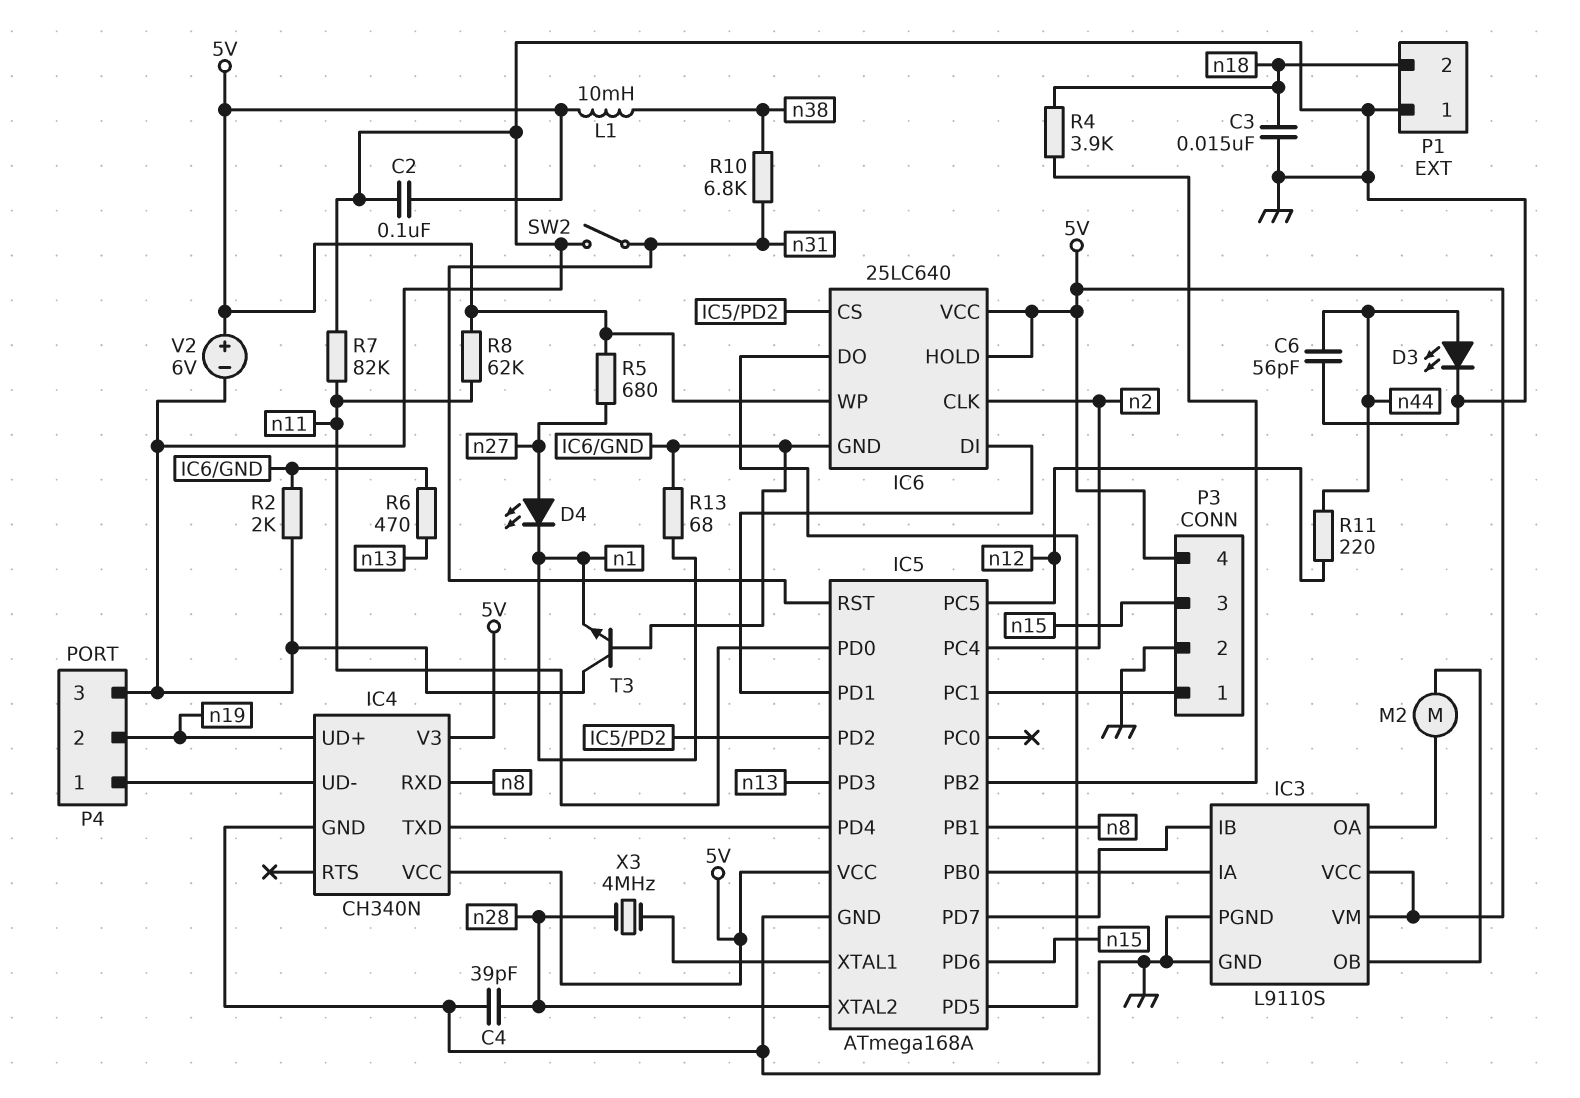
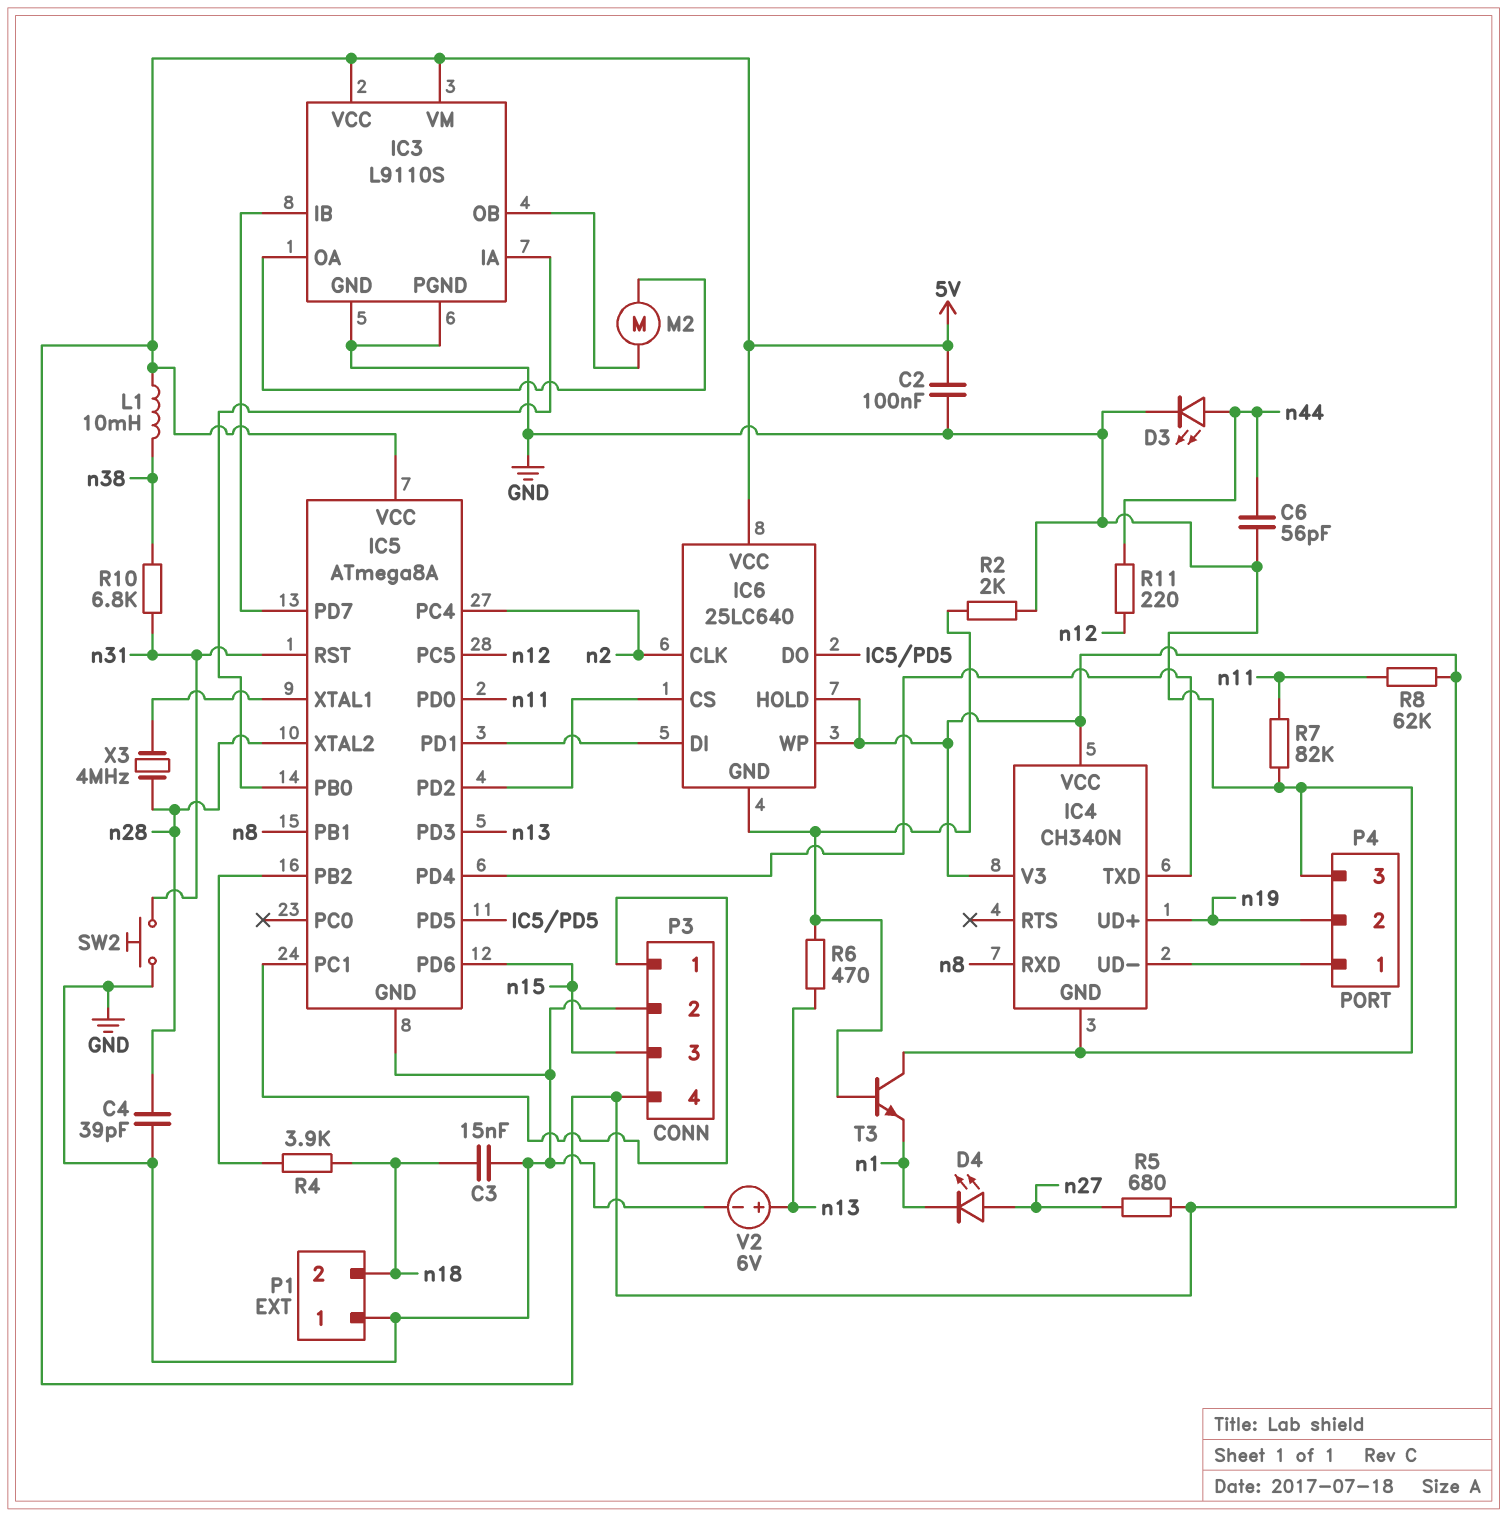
IC5: ATmega168A -> ATmega8A
R13: 68 (IC6/GND, n1) -> none
SW2: switch (GND, n31) -> button (GND, n31)
V2: 6V (plus 5V, minus GND) -> 6V (plus n13, minus GND)

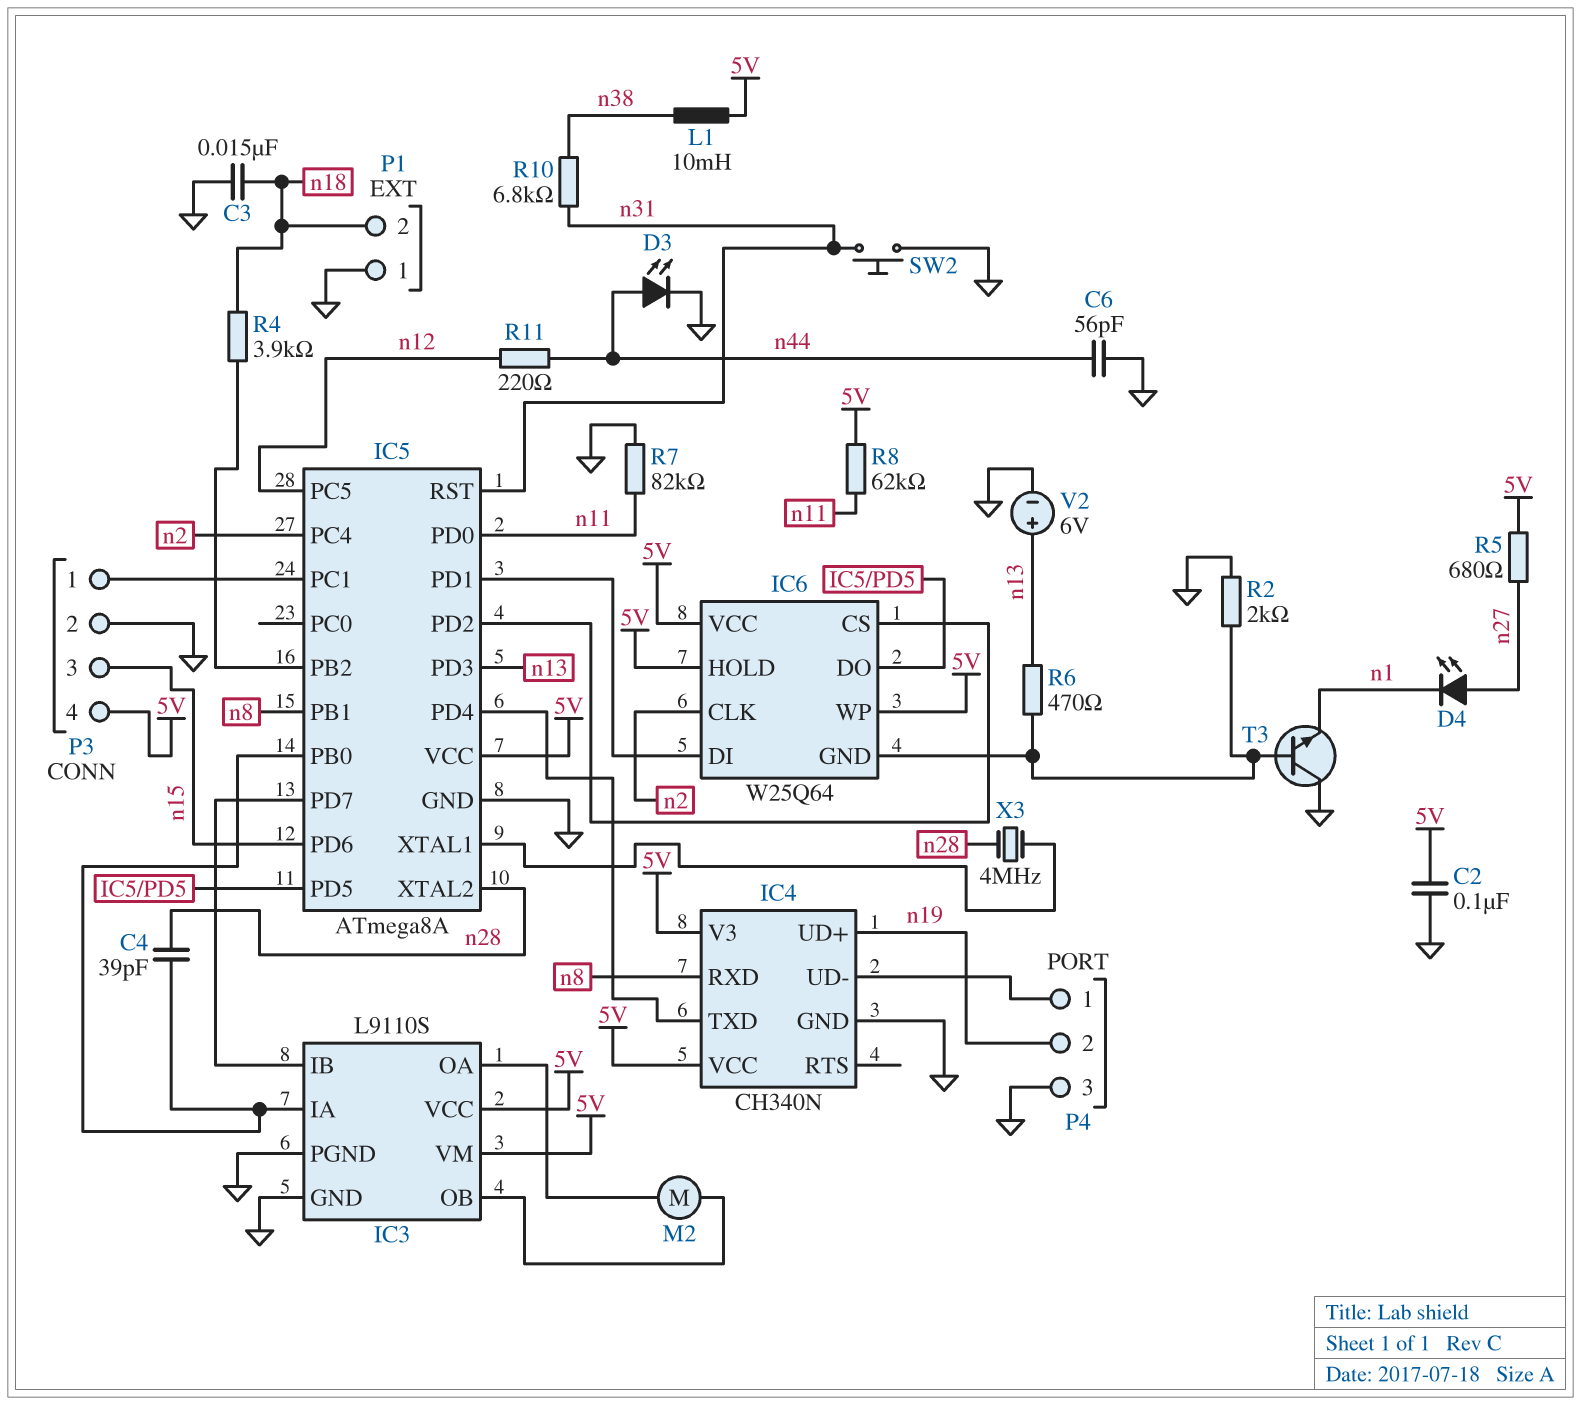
C4: 39pF (GND, n28) -> 39pF (IC3/IA, n28)
IC6: 25LC640 -> W25Q64

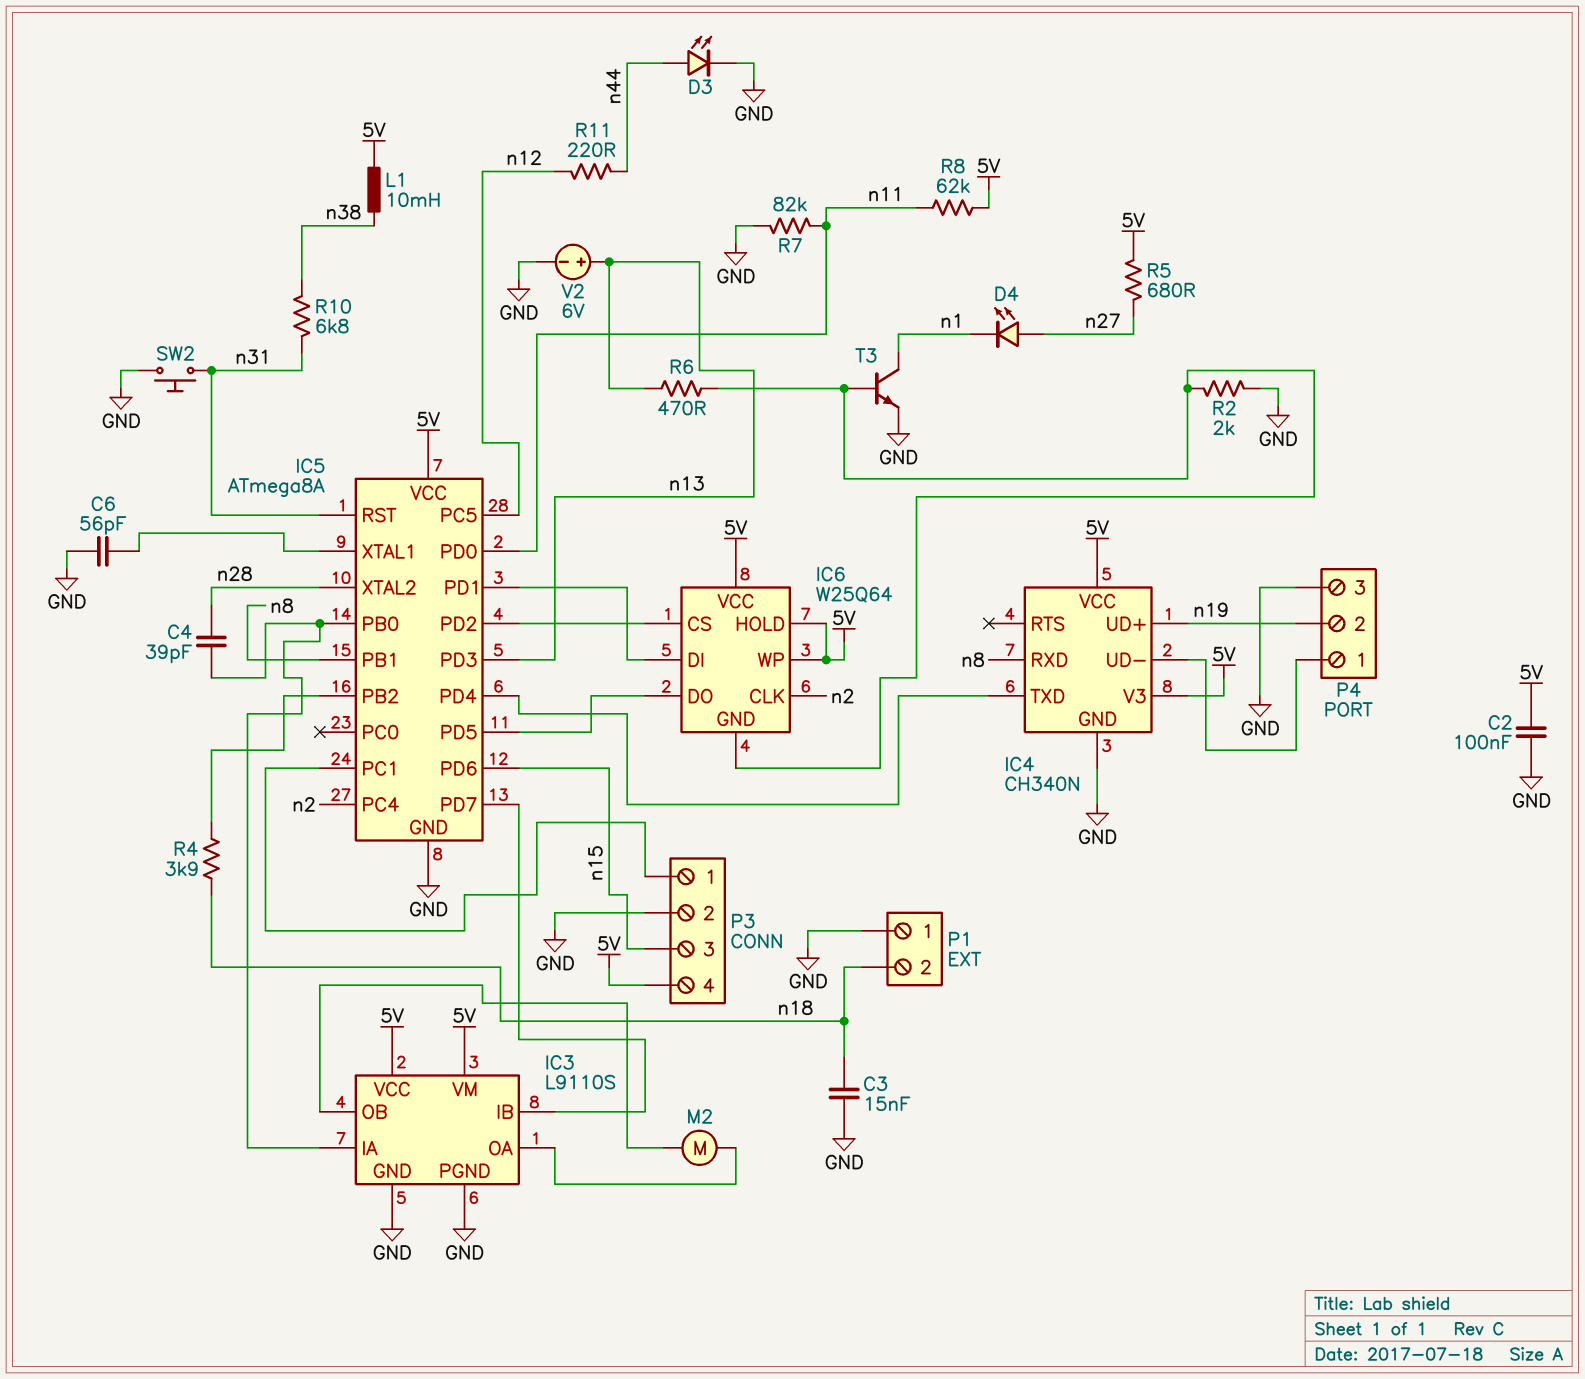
C6: 56pF (GND, n44) -> 56pF (GND, IC5/XTAL1)
T3: NPN (B IC6/GND, C GND, E n1) -> NPN (B IC6/GND, C n1, E GND)
X3: 4MHz (IC5/XTAL1, n28) -> none

